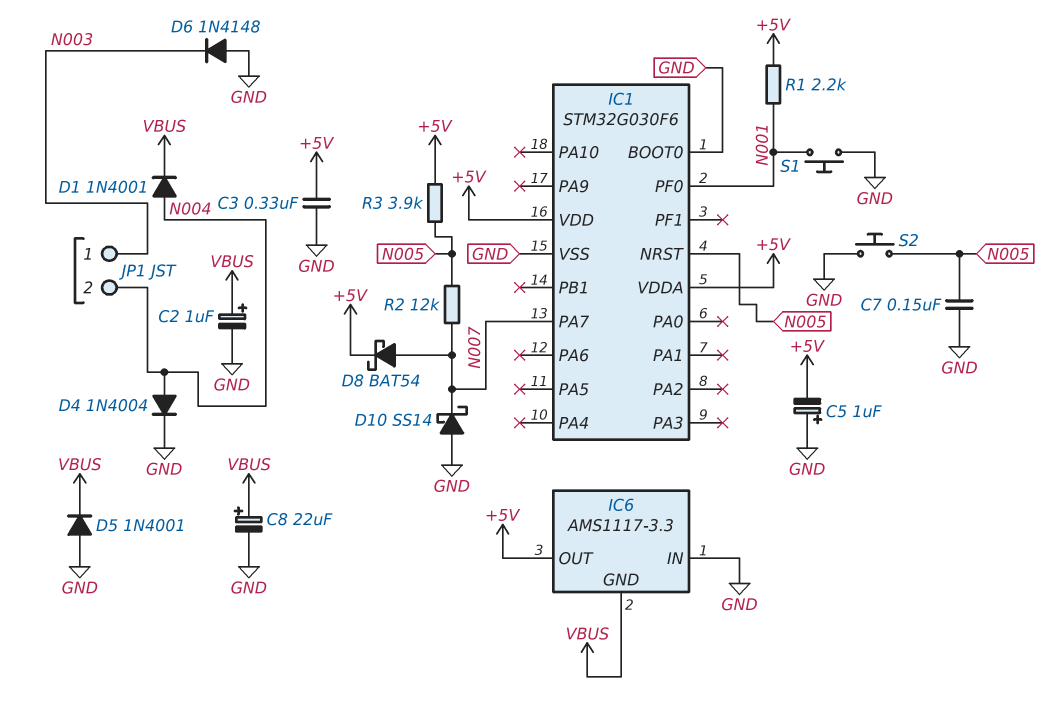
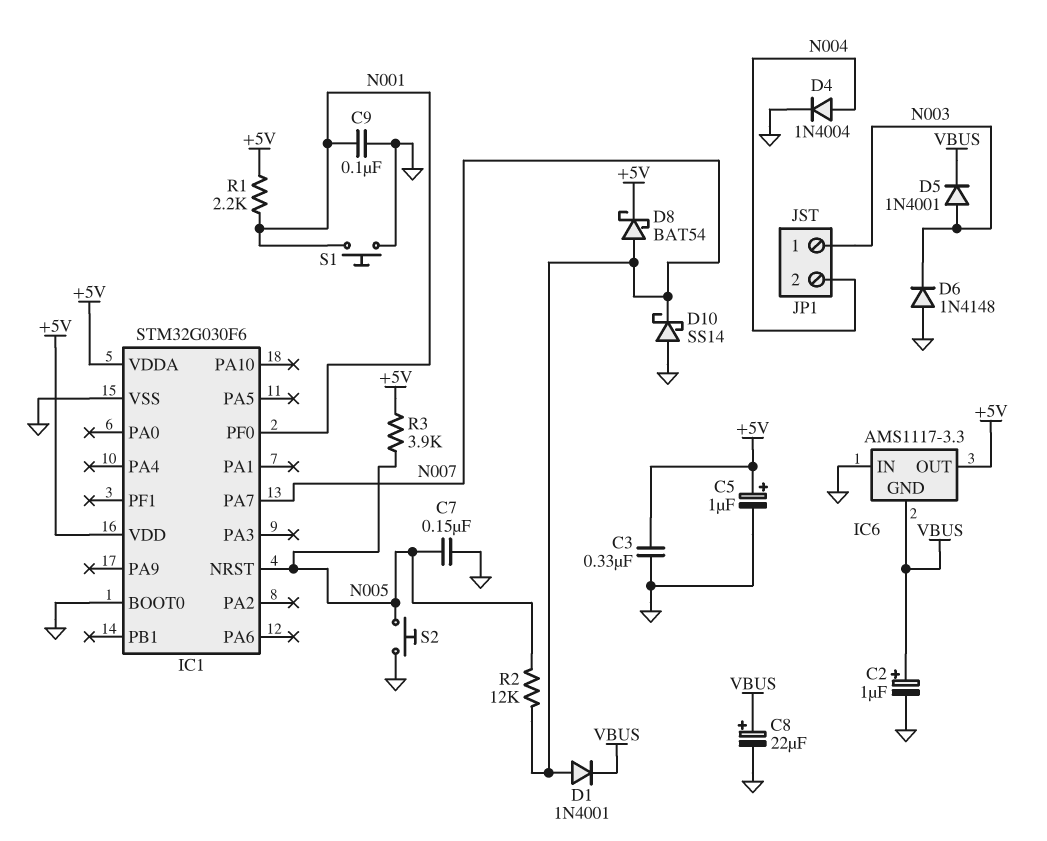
C5: 1uF (plus GND, minus +5V) -> 1uF (plus +5V, minus GND)
C9: none -> 100nF (GND, N001)
D1: diode 1N4001 (A N004, K VBUS) -> diode 1N4001 (A N007, K VBUS)
D5: diode 1N4001 (A GND, K VBUS) -> diode 1N4001 (A N003, K VBUS)

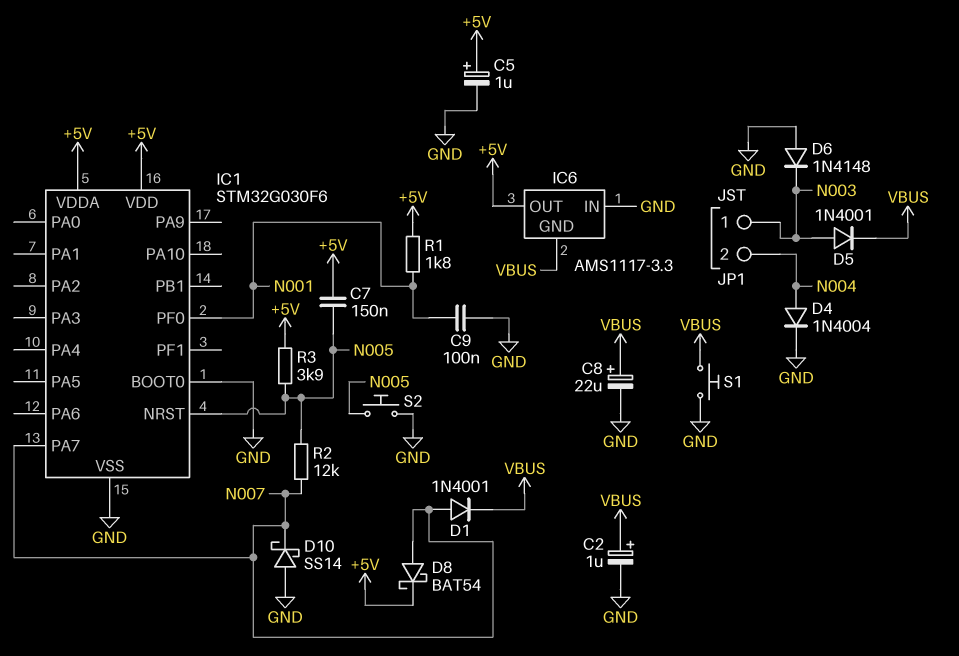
C3: 330nF (+5V, GND) -> none
C7: 150nF (GND, N005) -> 150nF (+5V, N005)
R1: 2.2k (+5V, N001) -> 1.8k (+5V, N001)
S1: button (GND, N001) -> button (GND, VBUS)

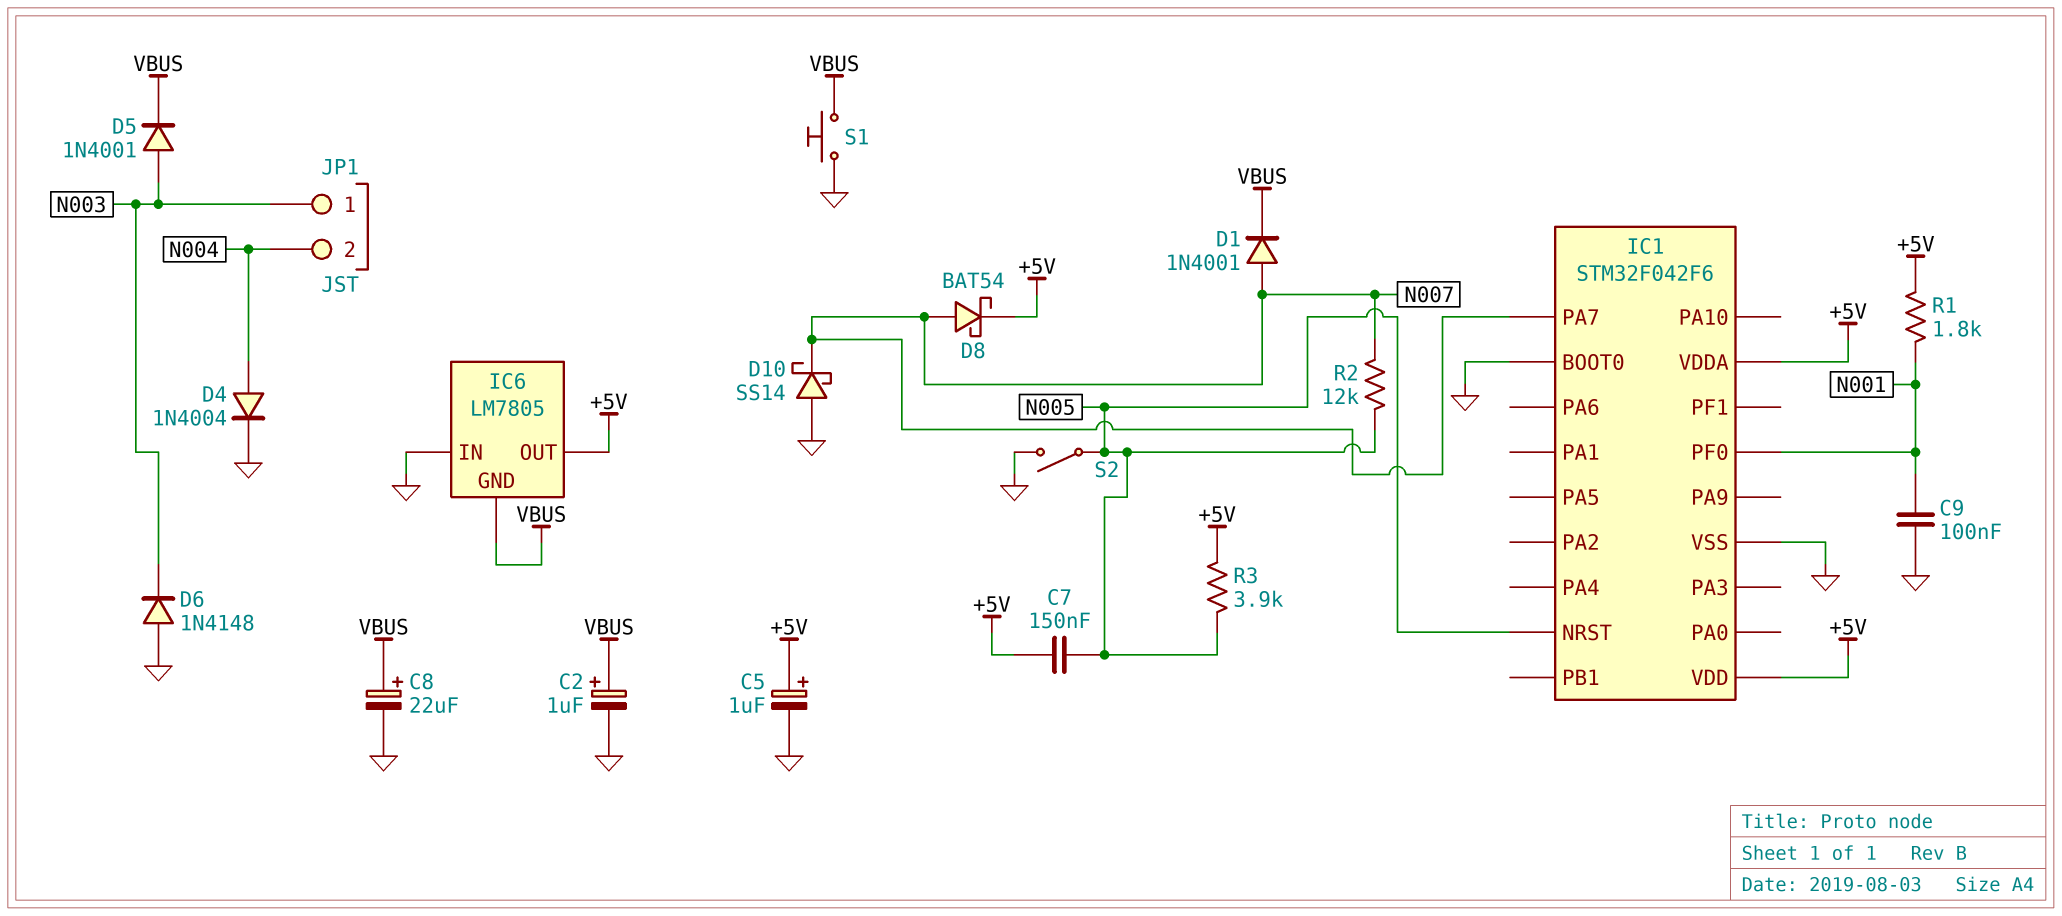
IC1: STM32G030F6 -> STM32F042F6
IC6: AMS1117-3.3 -> LM7805
S2: button (GND, N005) -> switch (GND, N005)

